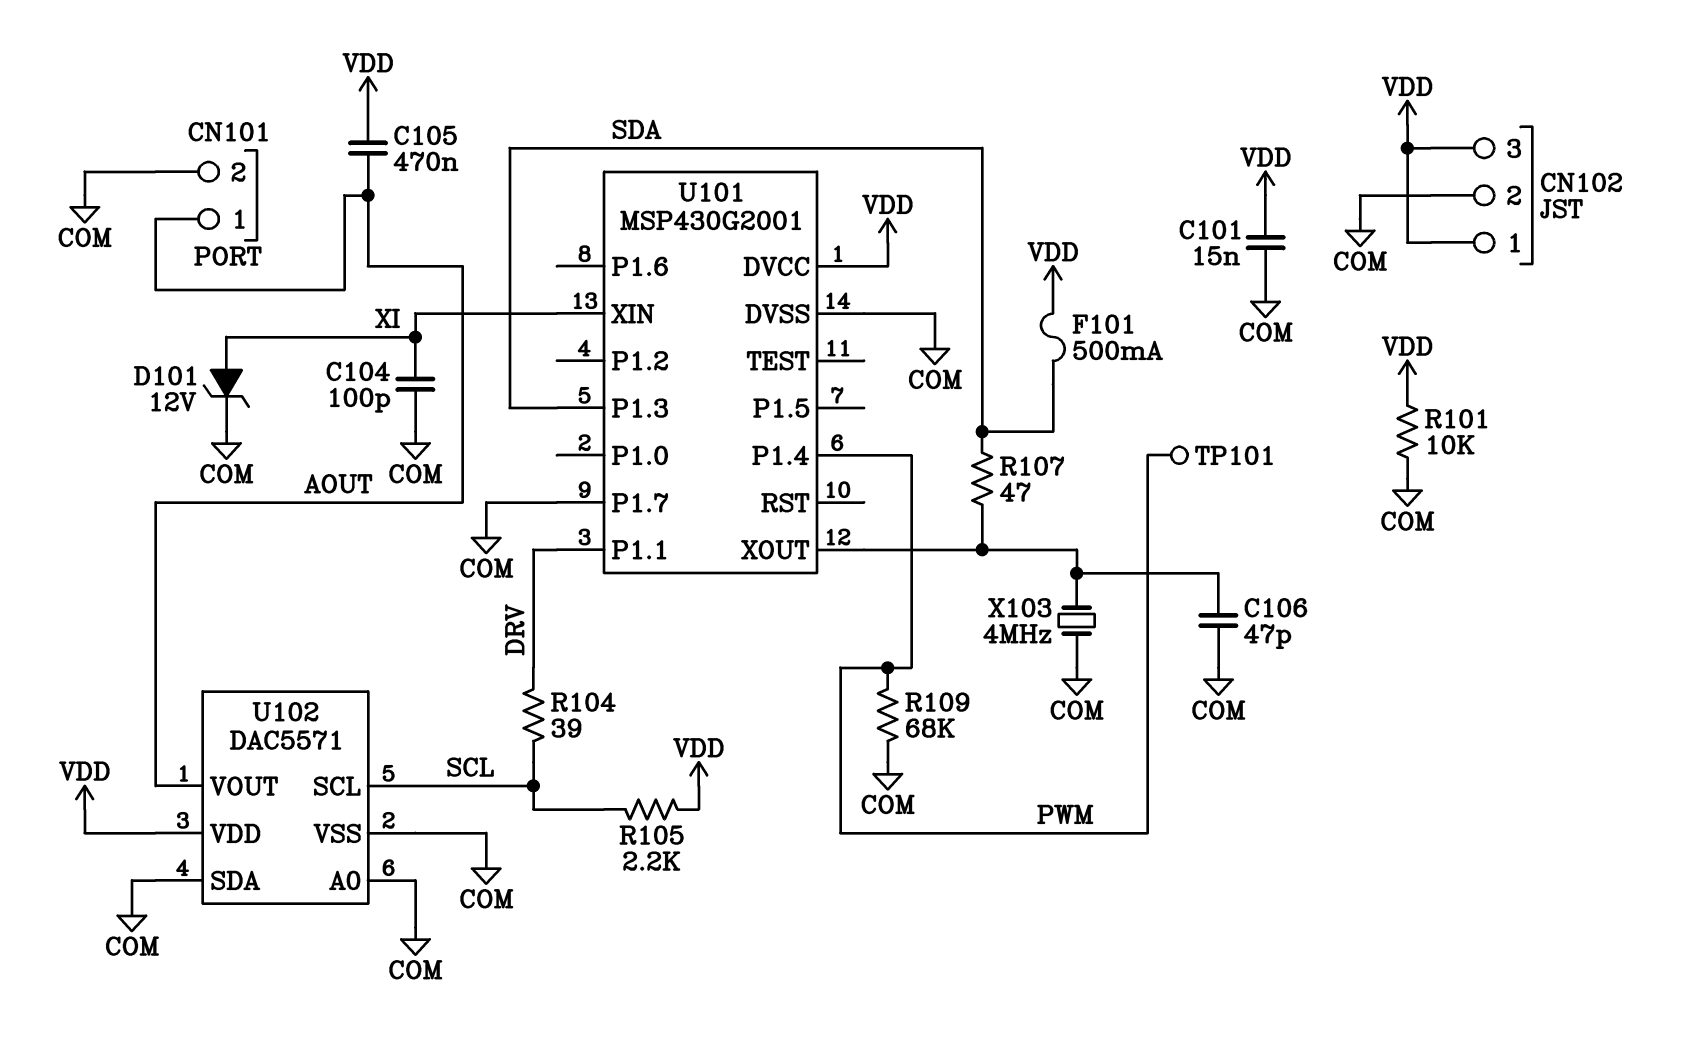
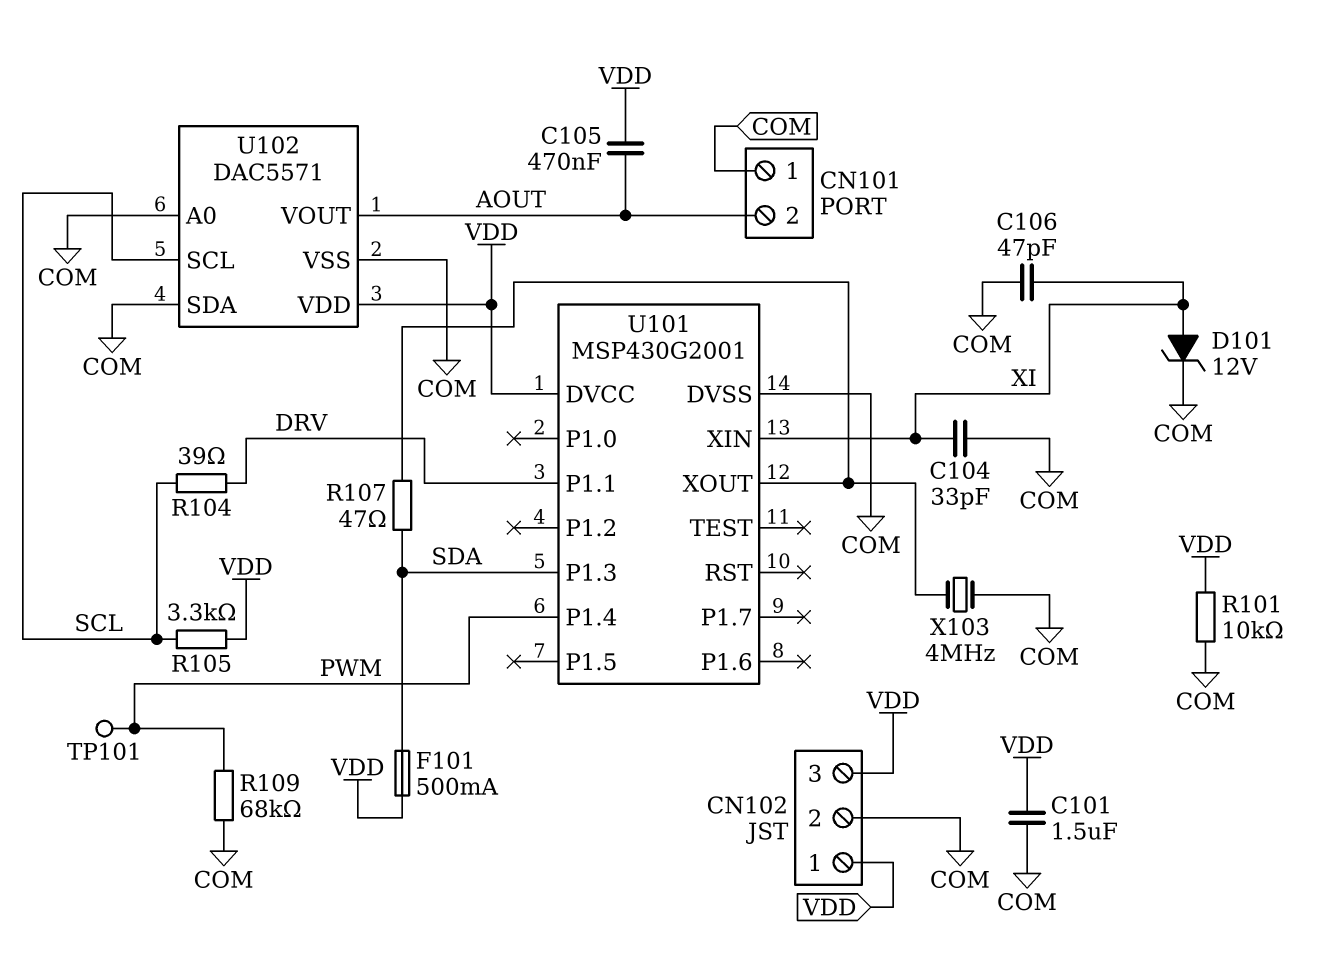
C101: 15nF (COM, VDD) -> 1.5uF (COM, VDD)
C104: 100pF (COM, XI) -> 33pF (COM, XI)
C106: 47pF (COM, U101/XOUT) -> 47pF (COM, XI)
CN101 pin 1: AOUT -> COM
CN101 pin 2: COM -> AOUT
R105: 2.2k (SCL, VDD) -> 3.3k (SCL, VDD)
U101 pin P1.7: COM -> none

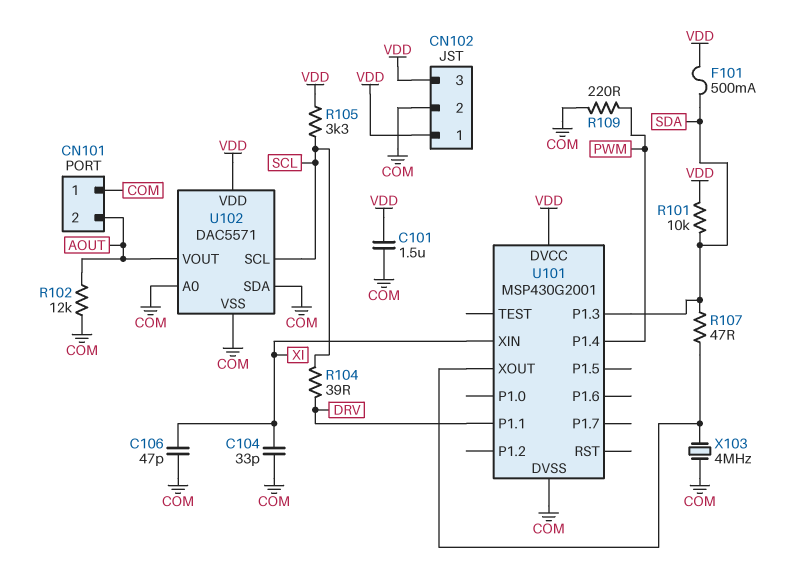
C105: 470nF (AOUT, VDD) -> none
D101: zener 12V (A XI, K COM) -> none
R101: 10k (COM, VDD) -> 10k (SDA, VDD)
R102: none -> 12k (AOUT, COM)
R109: 68k (COM, PWM) -> 220 (COM, PWM)
TP101: test point (PWM) -> none

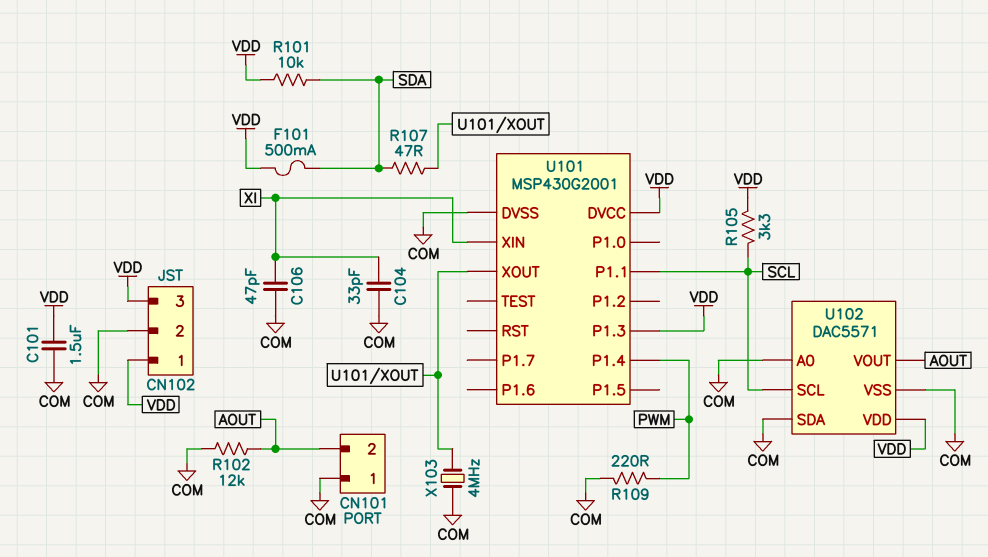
R104: 39 (DRV, SCL) -> none
U101 pin P1.1: DRV -> SCL
U101 pin P1.3: SDA -> VDD

